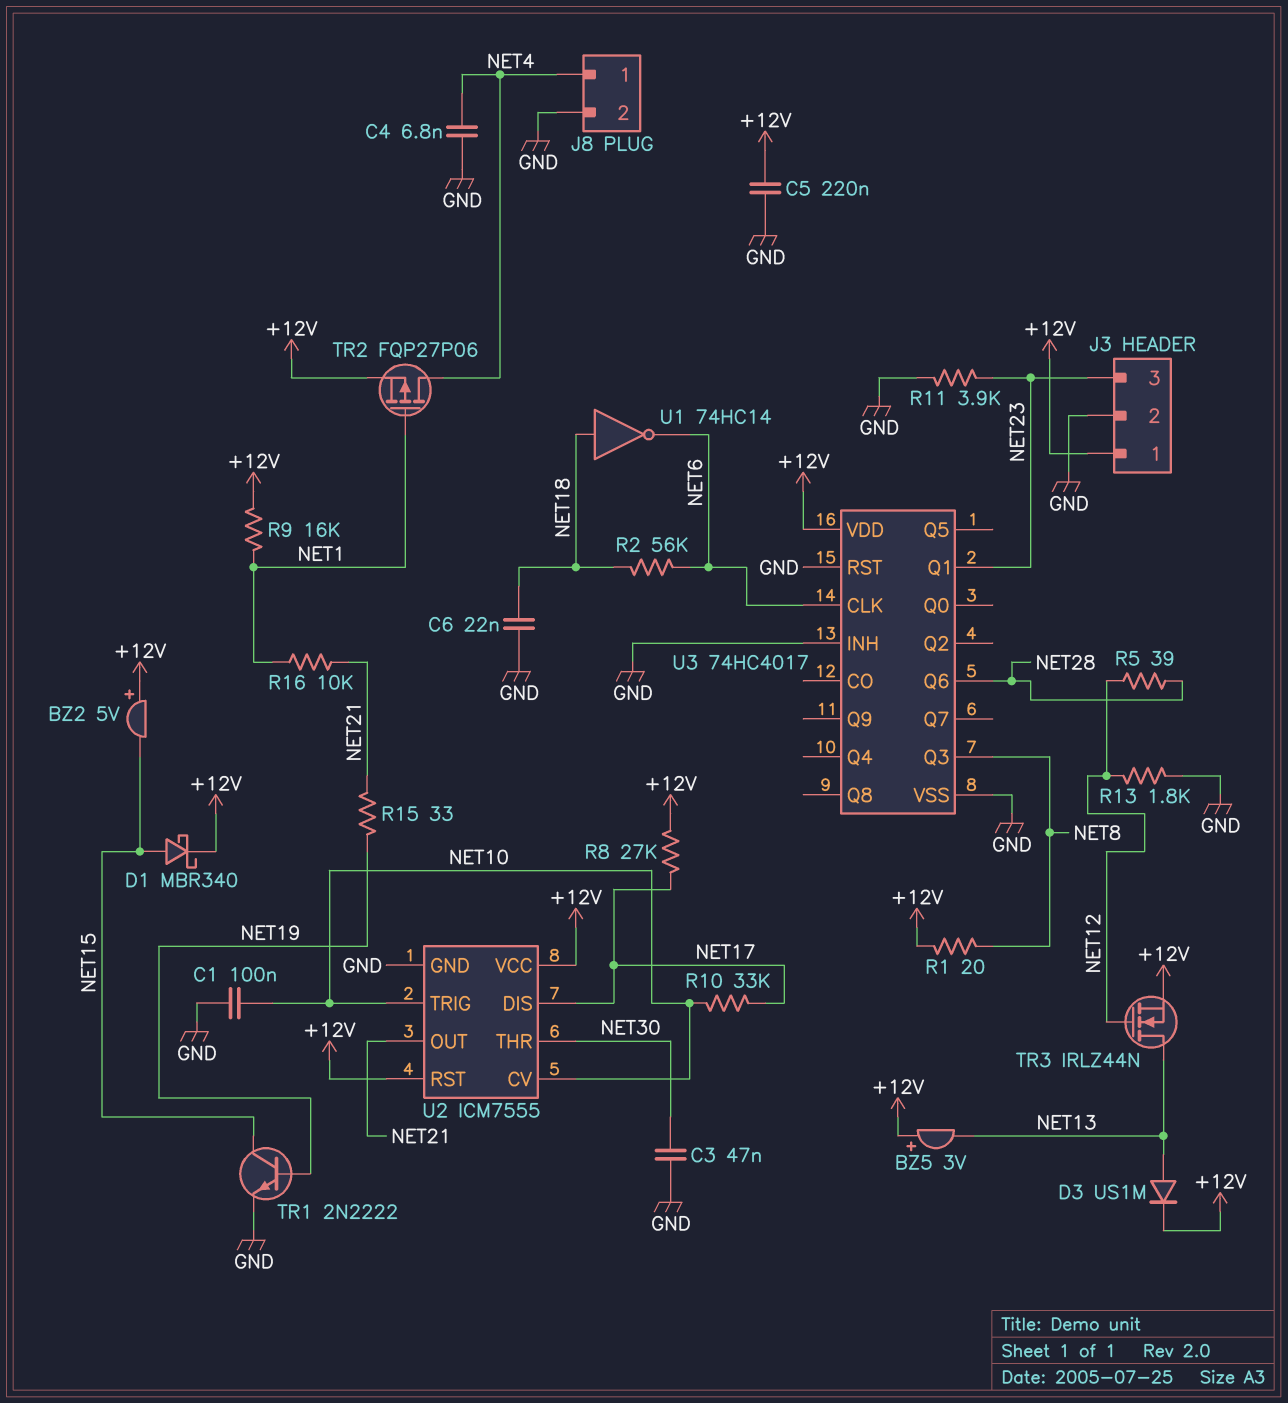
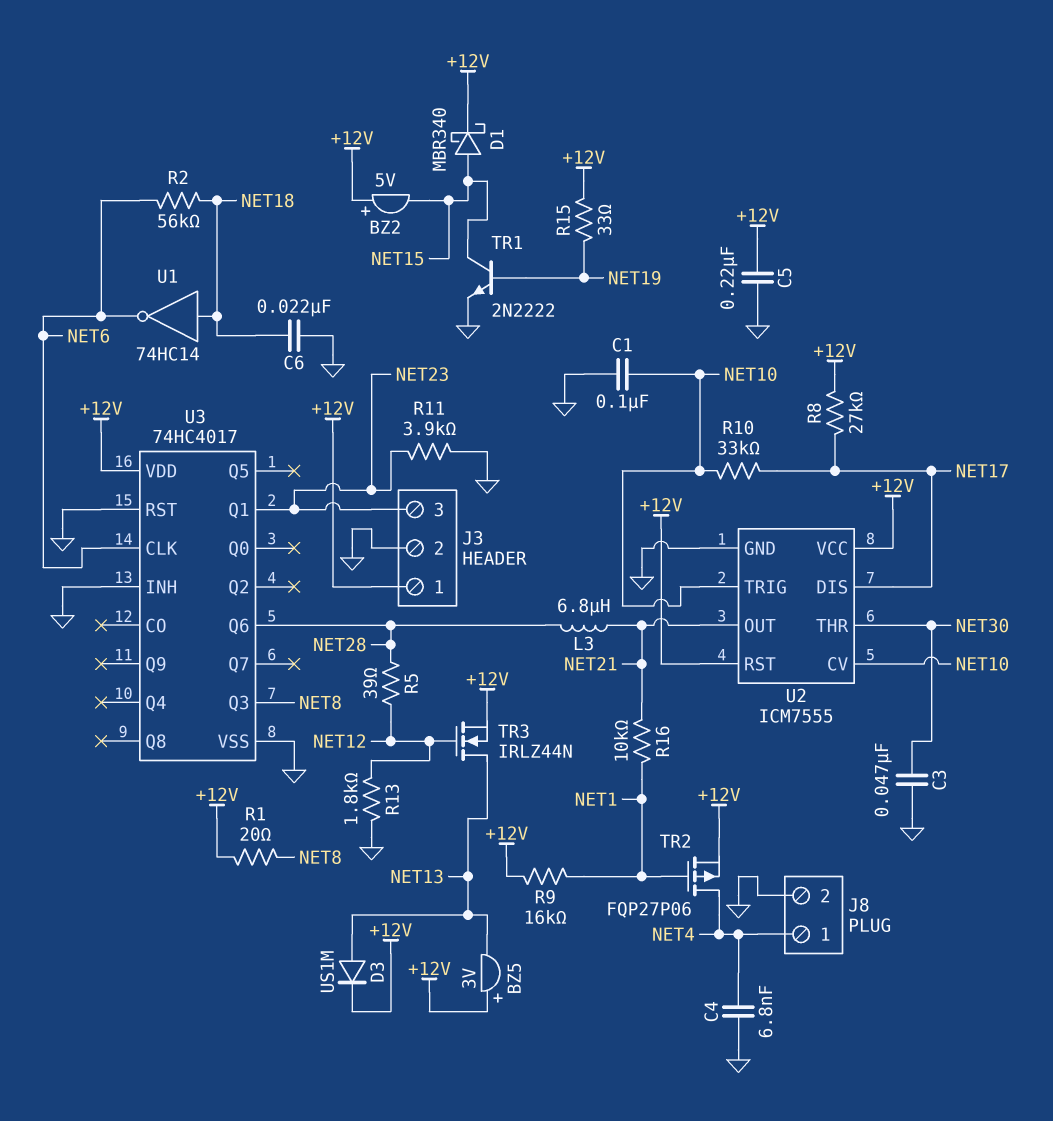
L3: none -> 6.8uH (NET21, NET28)
R15: 33 (NET19, NET21) -> 33 (+12V, NET19)

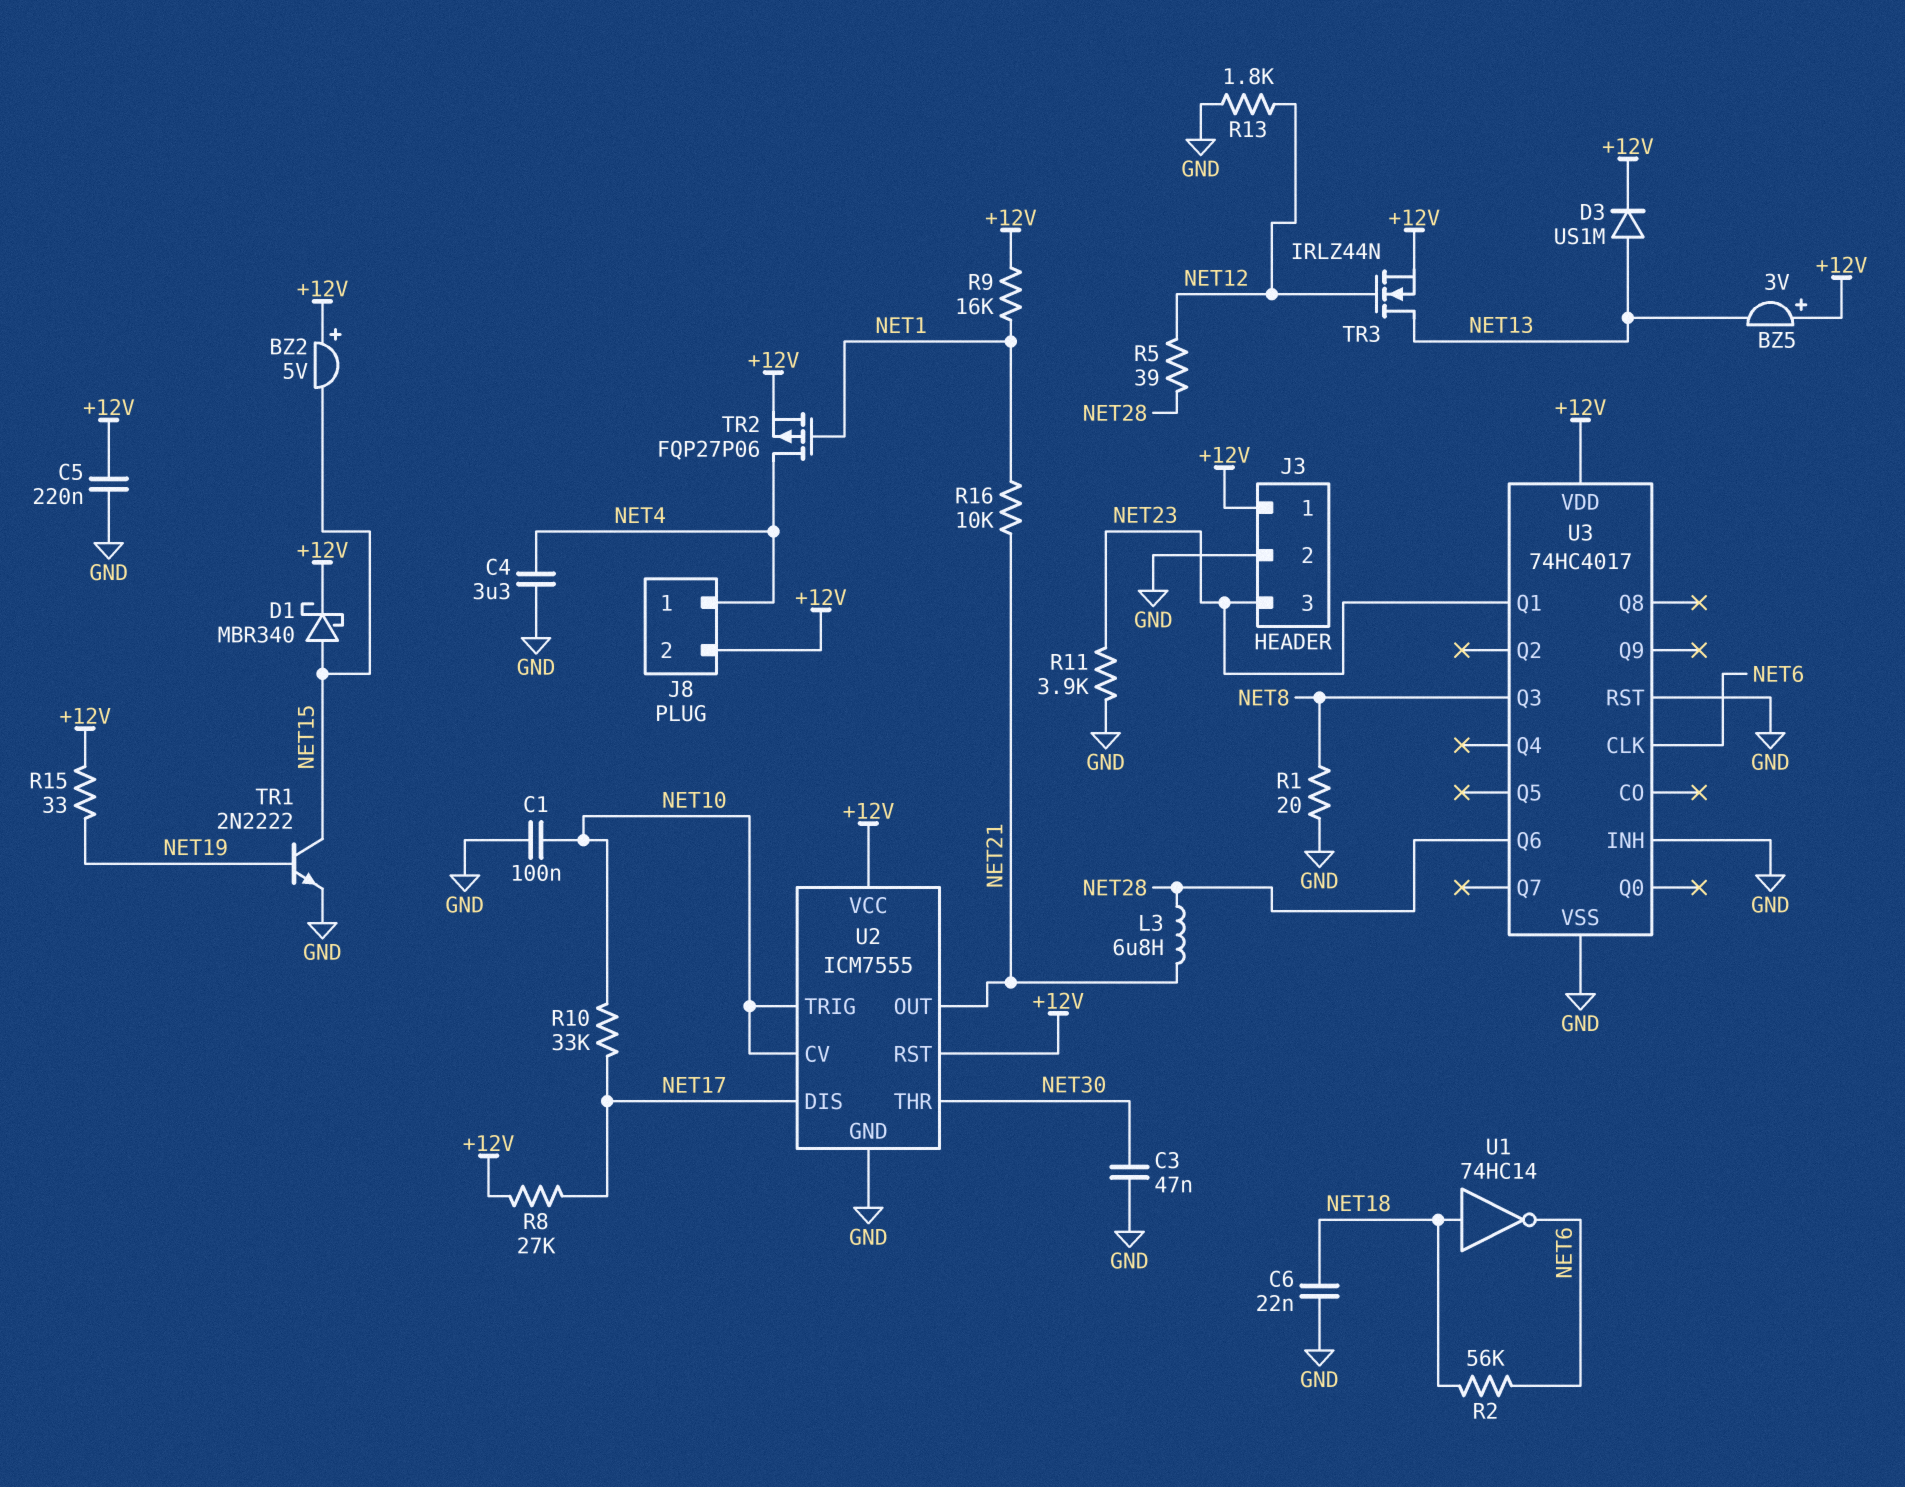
C4: 6.8nF (GND, NET4) -> 3.3uF (GND, NET4)
J8 pin 2: GND -> +12V
R1: 20 (+12V, NET8) -> 20 (GND, NET8)

